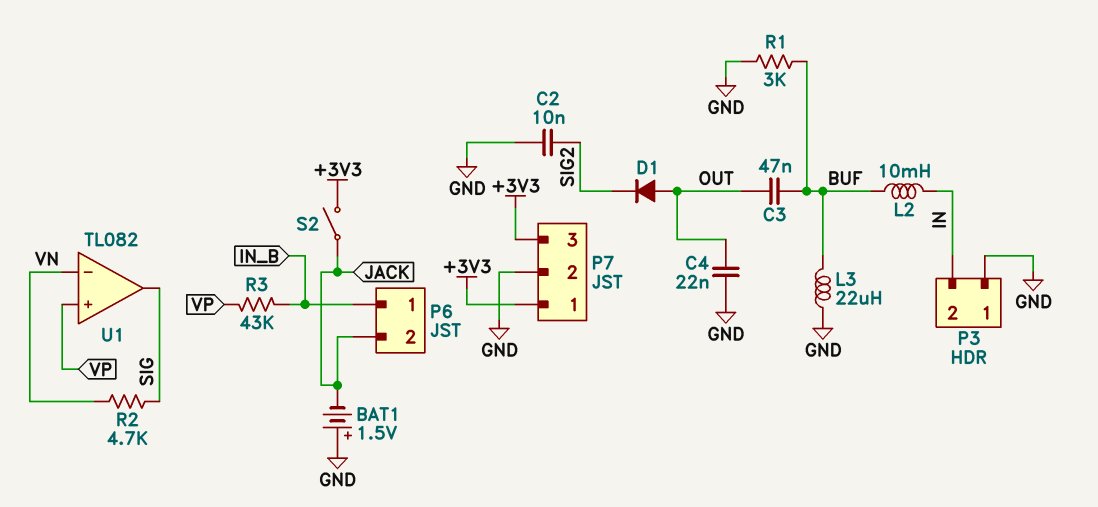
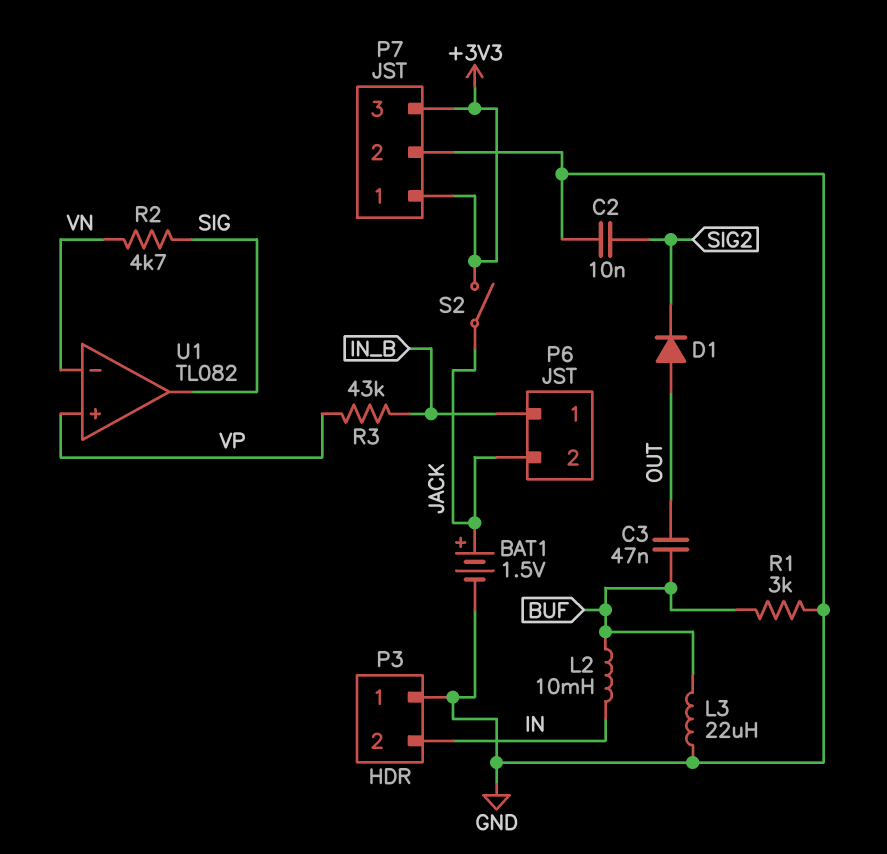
BAT1: 1.5V (plus GND, minus JACK) -> 1.5V (plus JACK, minus GND)
C4: 22nF (GND, OUT) -> none

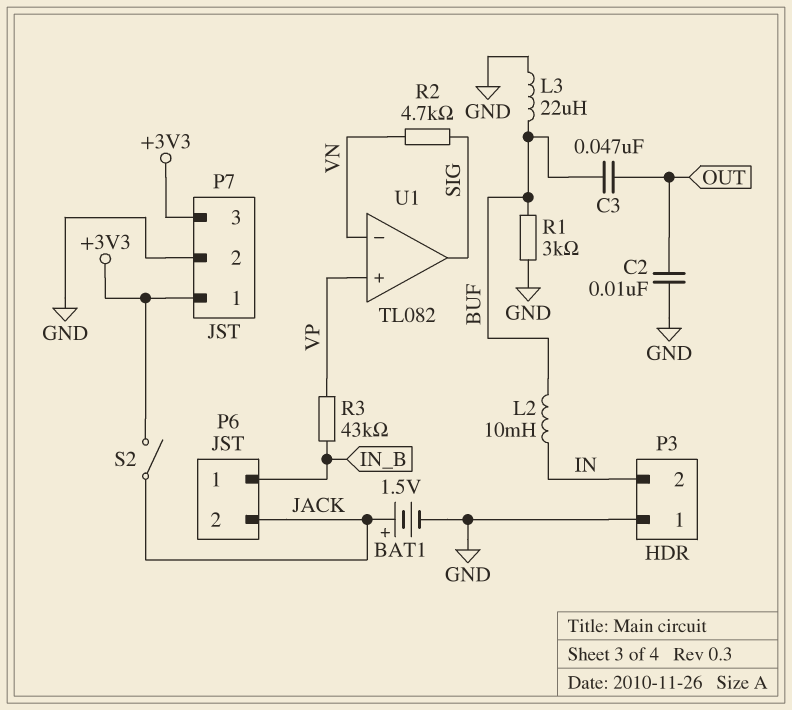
C2: 10nF (GND, SIG2) -> 10nF (GND, OUT)
D1: diode (A OUT, K SIG2) -> none

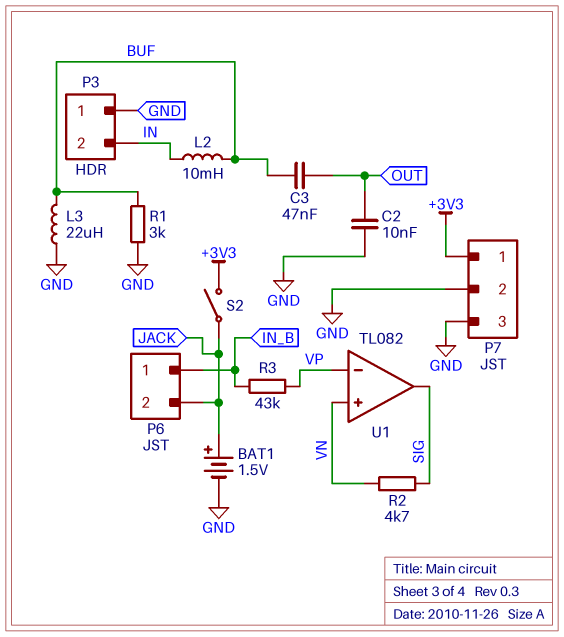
P7 pin 3: +3V3 -> GND
U1 pin in+: VP -> VN
U1 pin in-: VN -> VP

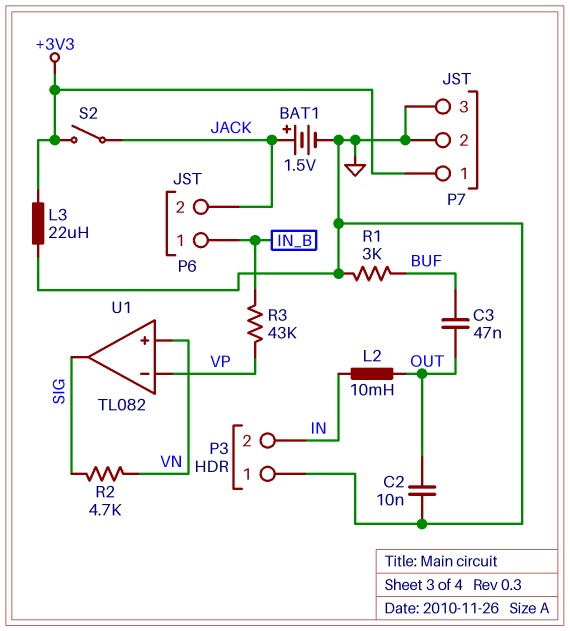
L2: 10mH (BUF, IN) -> 10mH (IN, OUT)
L3: 22uH (BUF, GND) -> 22uH (+3V3, GND)

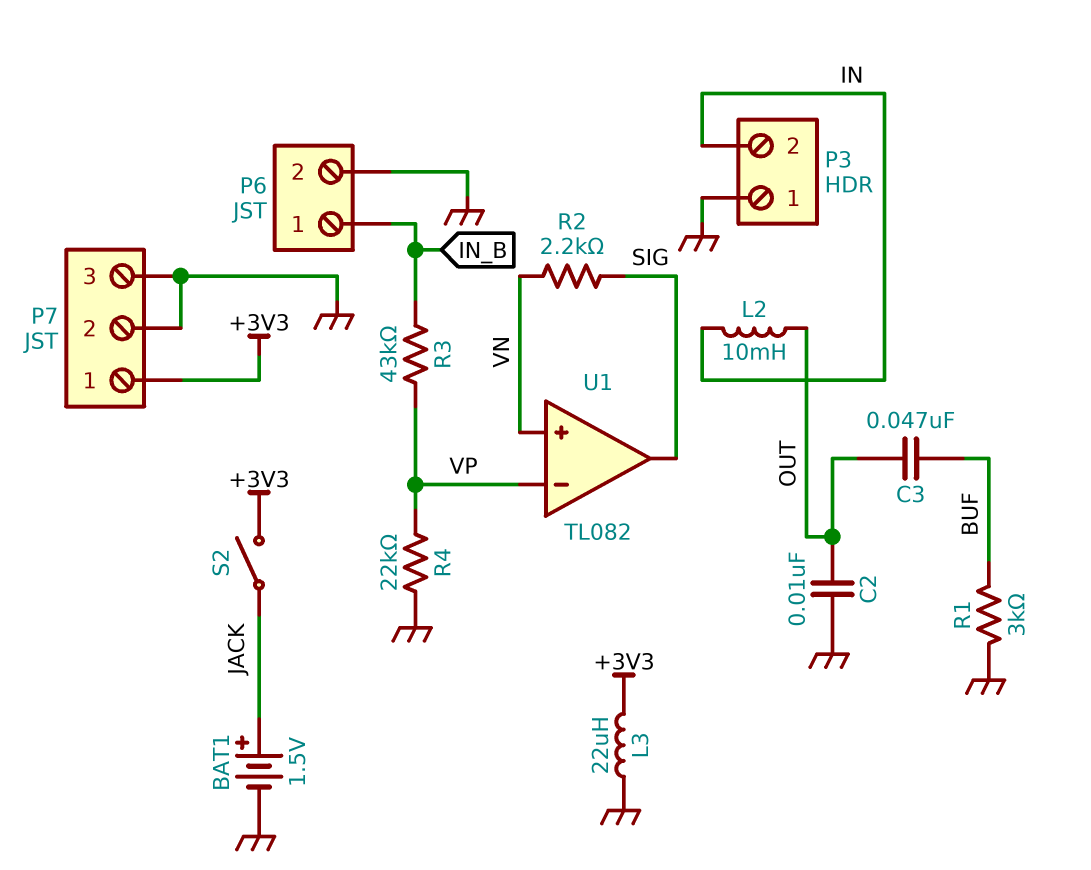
P6 pin 2: JACK -> GND
R2: 4.7k (SIG, VN) -> 2.2k (SIG, VN)
R4: none -> 22k (GND, VP)

